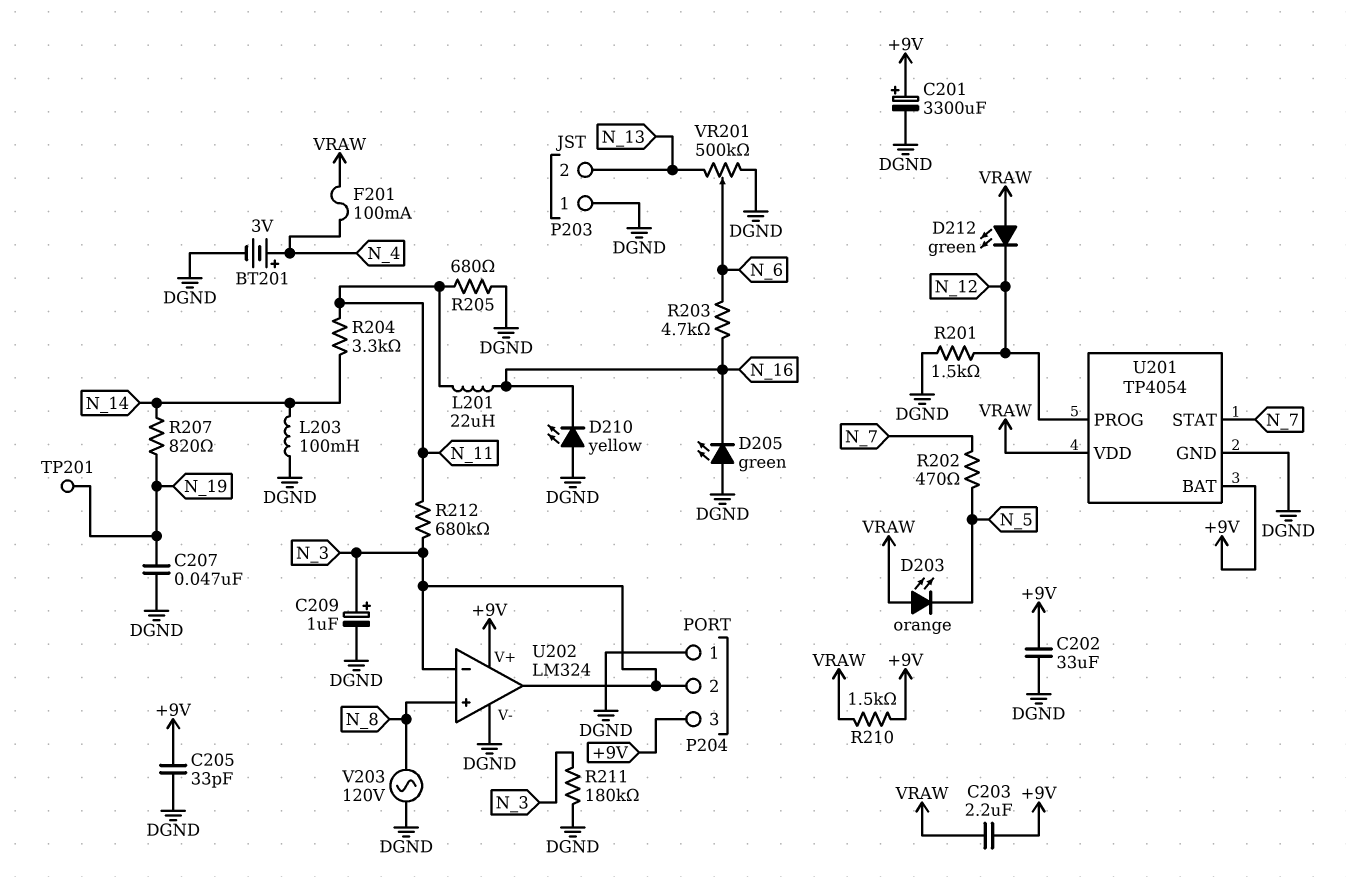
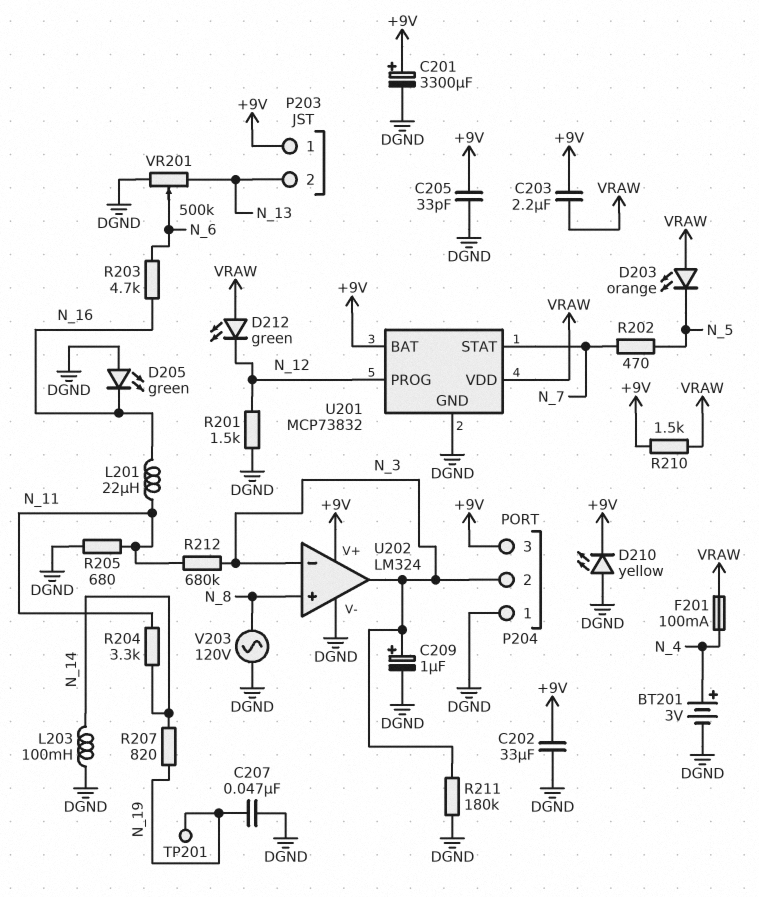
D210: LED yellow (A DGND, K N_16) -> LED yellow (A DGND, K +9V)
P203 pin 1: DGND -> +9V
U201: TP4054 -> MCP73832

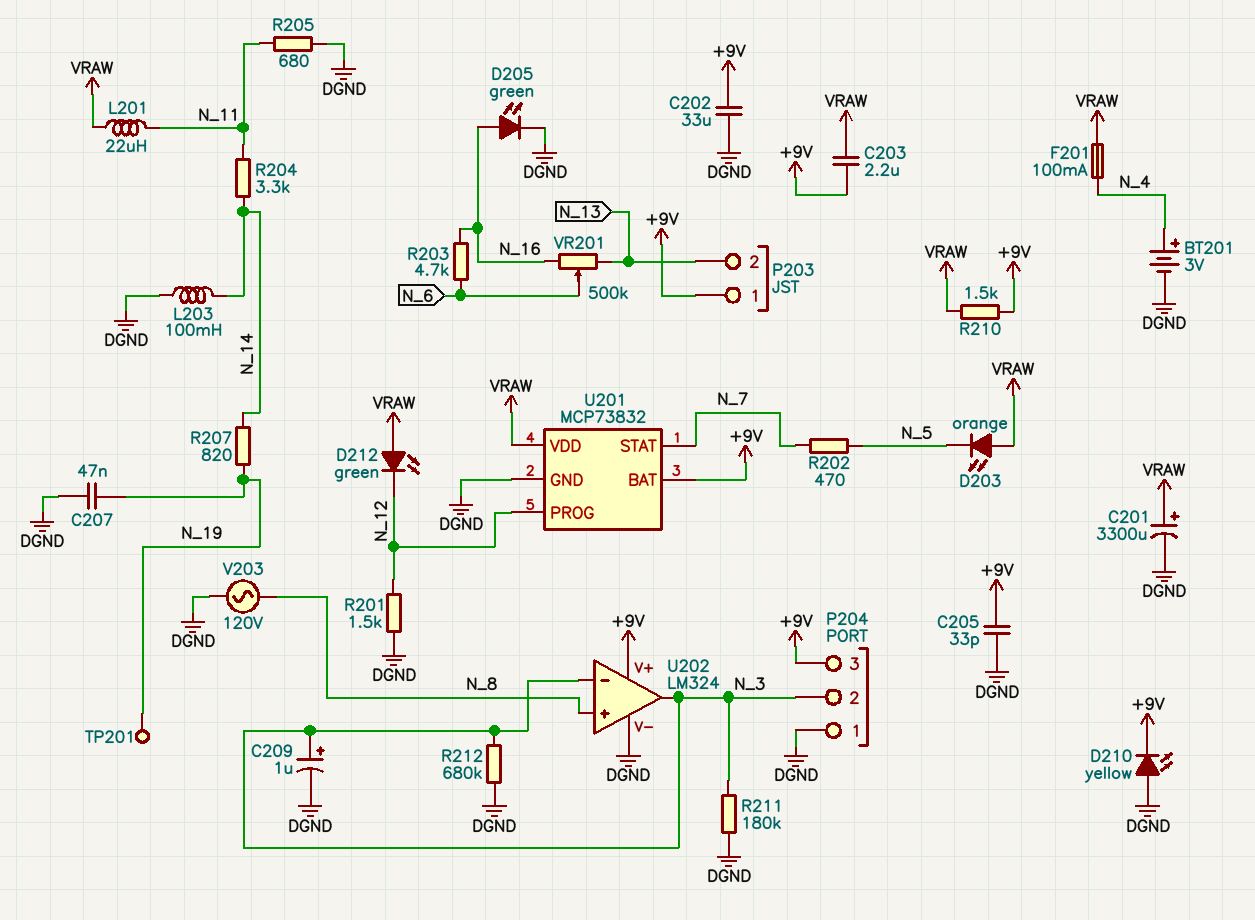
C201: 3300uF (plus +9V, minus DGND) -> 3300uF (plus VRAW, minus DGND)
D205: LED green (A DGND, K N_16) -> LED green (A N_16, K DGND)
L201: 22uH (N_11, N_16) -> 22uH (N_11, VRAW)
R212: 680k (N_3, N_11) -> 680k (DGND, N_3)
VR201: 500k (DGND, N_13, wiper N_6) -> 500k (N_13, N_16, wiper N_6)

